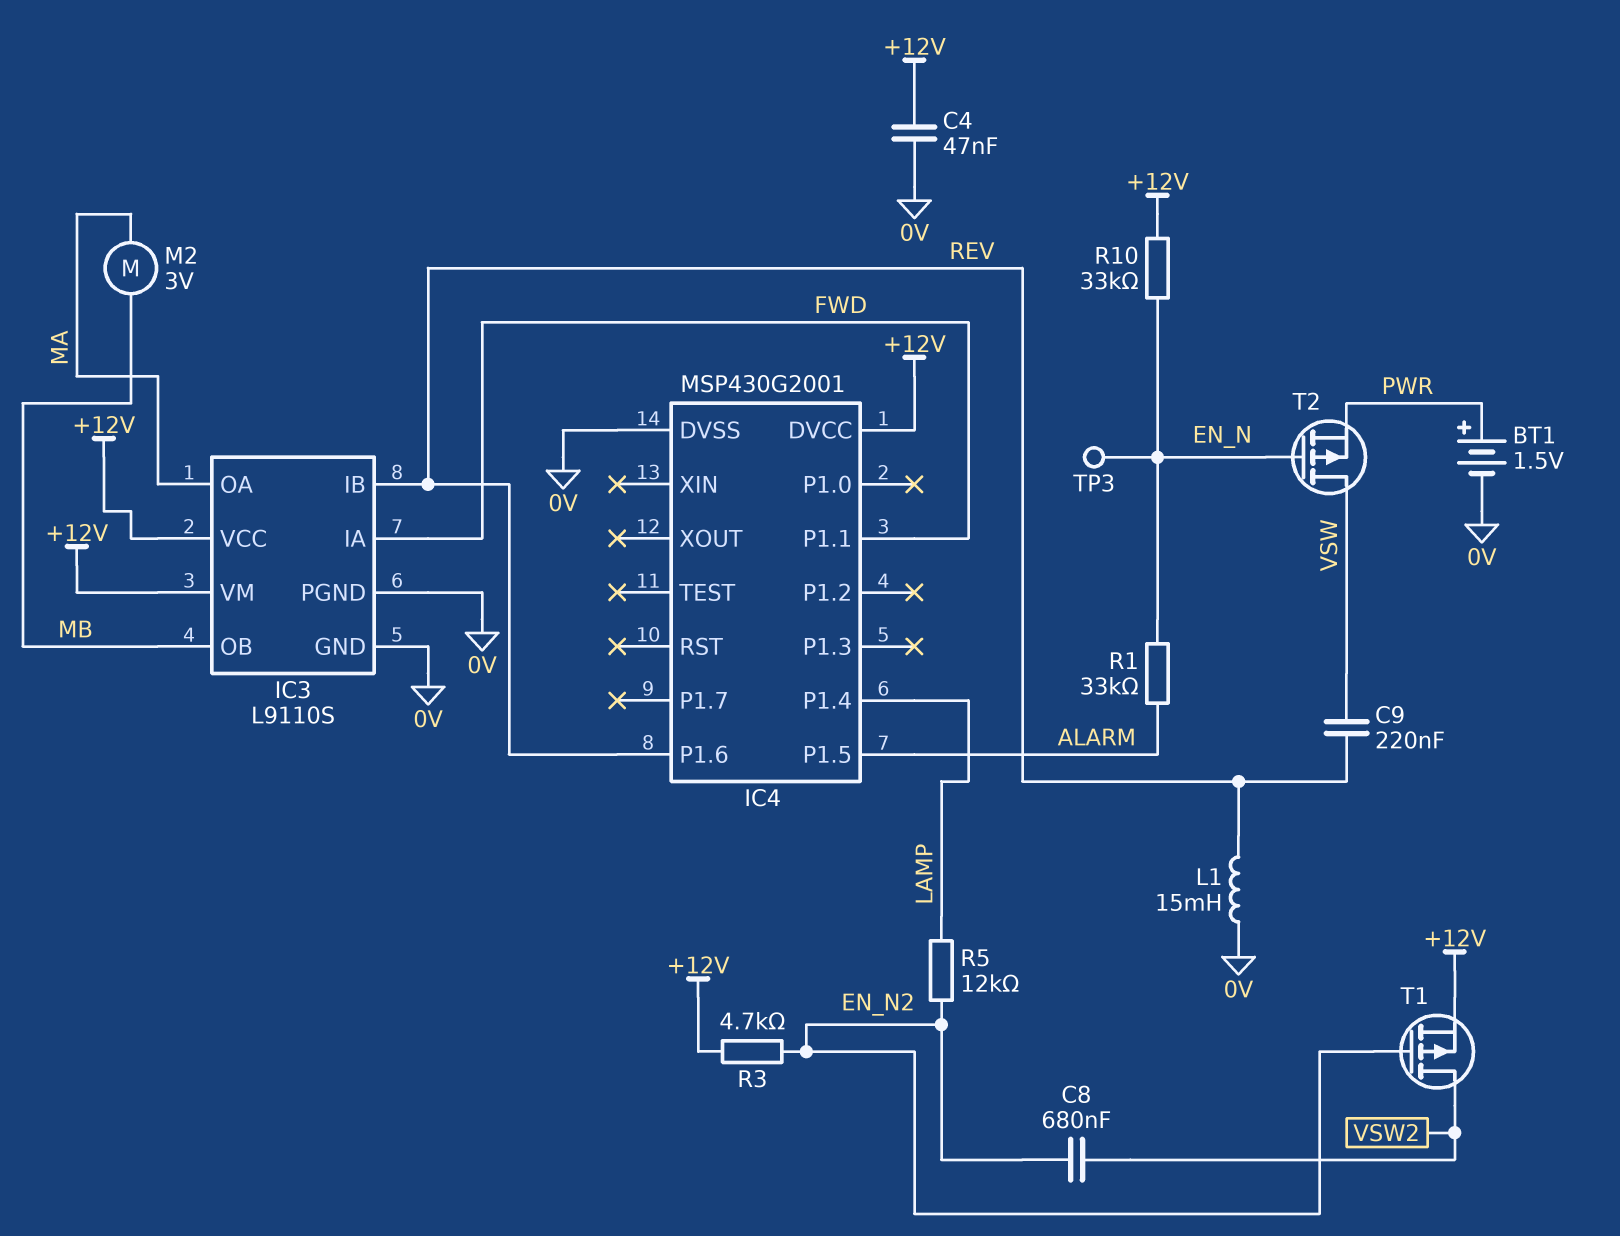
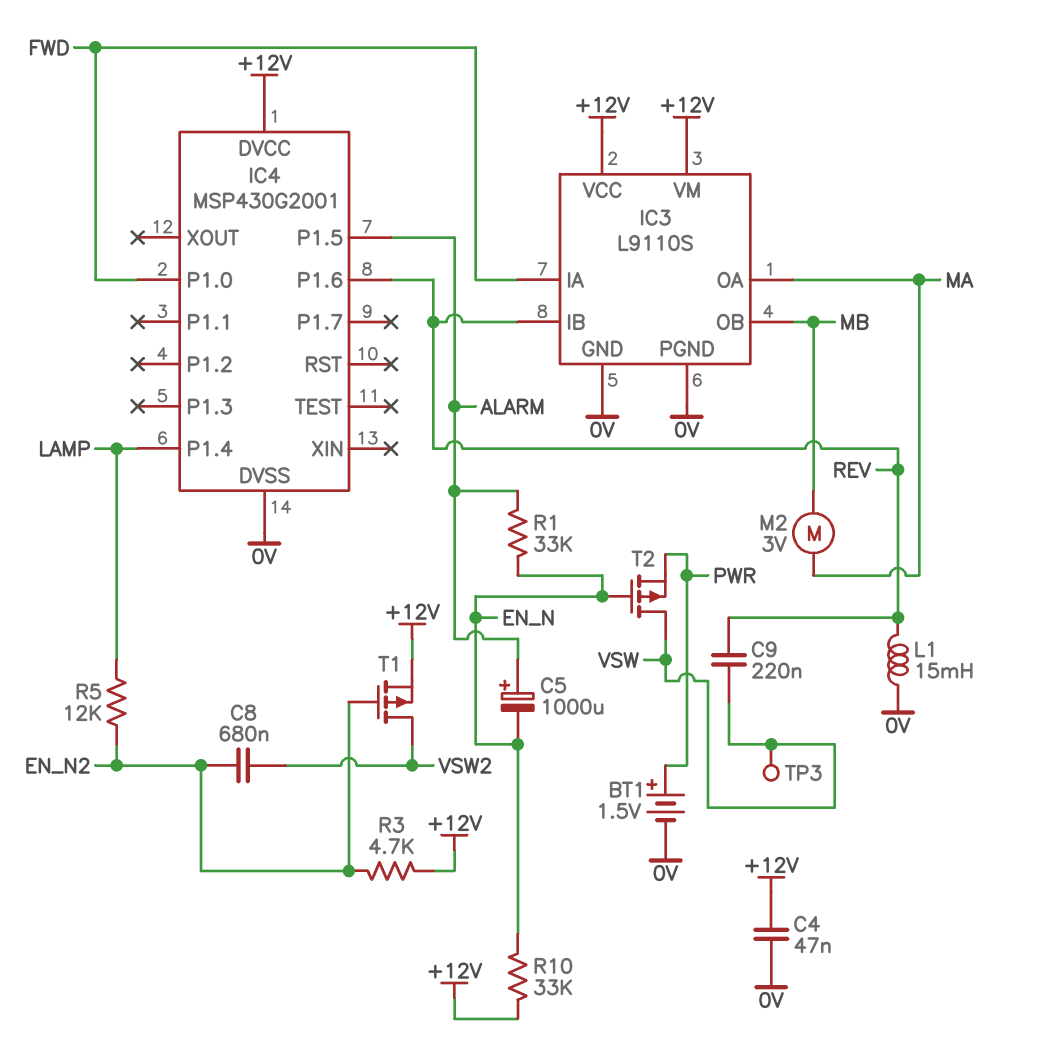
C5: none -> 1000uF (plus ALARM, minus EN_N)
IC4 pin P1.0: none -> FWD
IC4 pin P1.1: FWD -> none
TP3: test point (EN_N) -> test point (VSW)

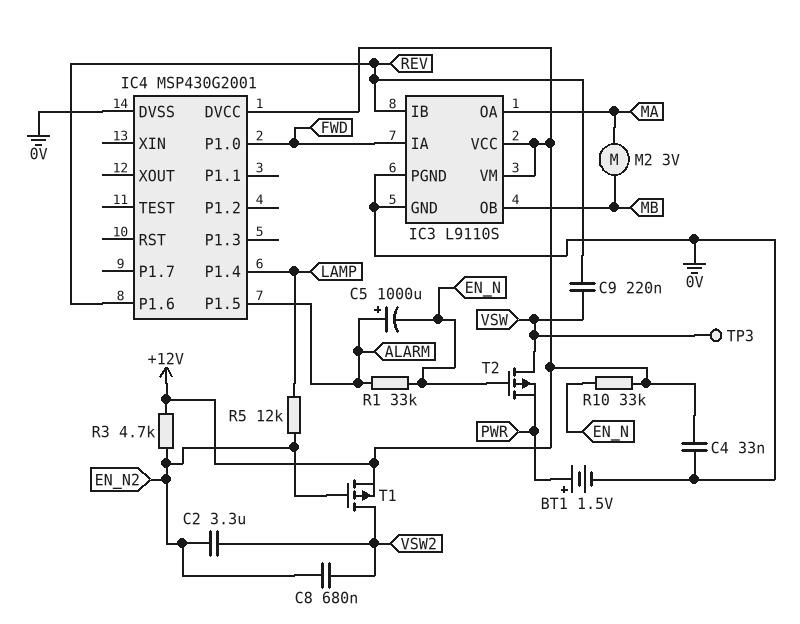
C2: none -> 3.3uF (EN_N2, VSW2)
C4: 47nF (+12V, 0V) -> 33nF (+12V, 0V)
L1: 15mH (0V, REV) -> none

